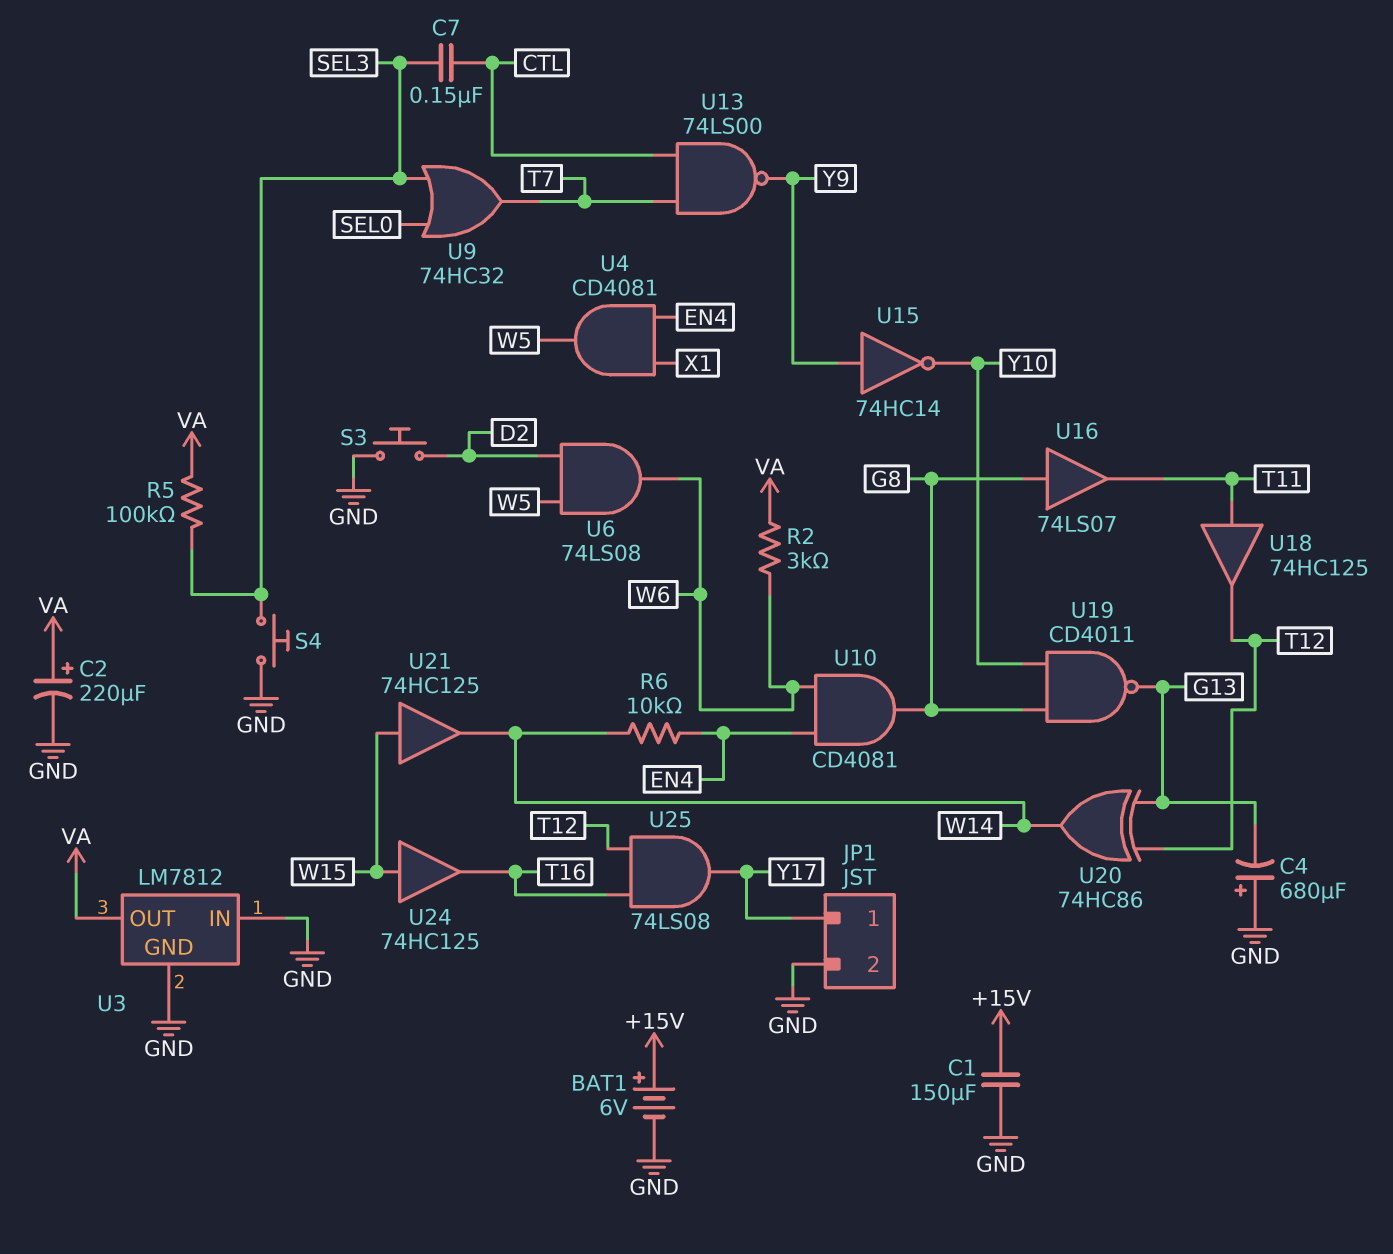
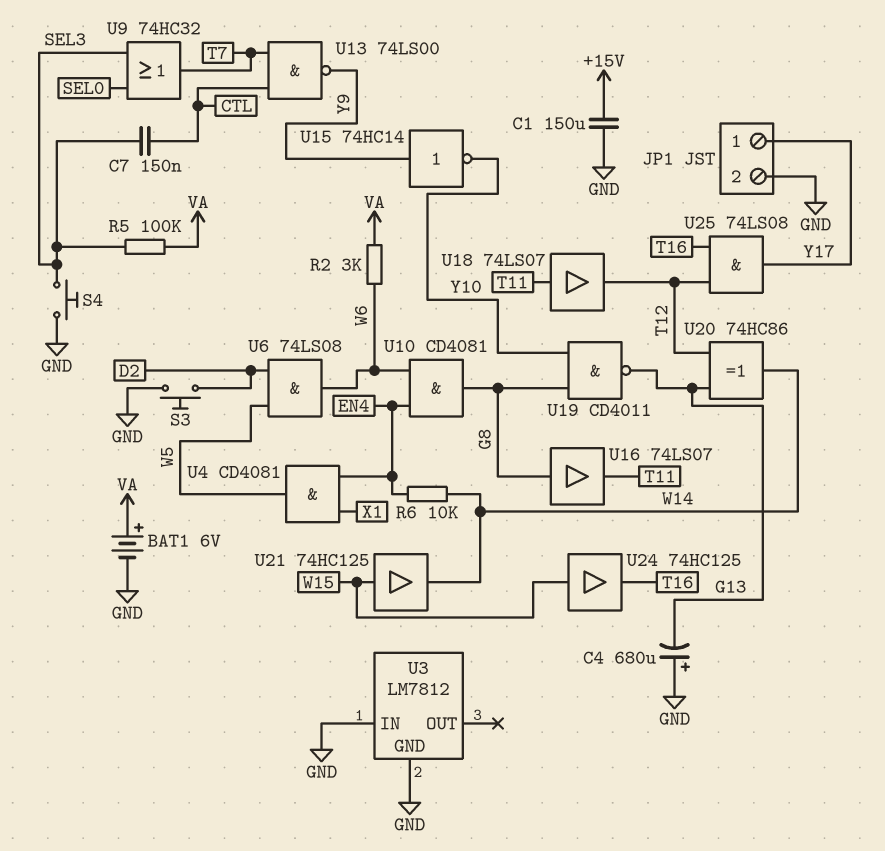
BAT1: 6V (plus +15V, minus GND) -> 6V (plus VA, minus GND)
C2: 220uF (plus VA, minus GND) -> none
U3 pin OUT: VA -> none
U18: buffer 74HC125 (in T11, out T12) -> buffer 74LS07 (in T11, out T12)

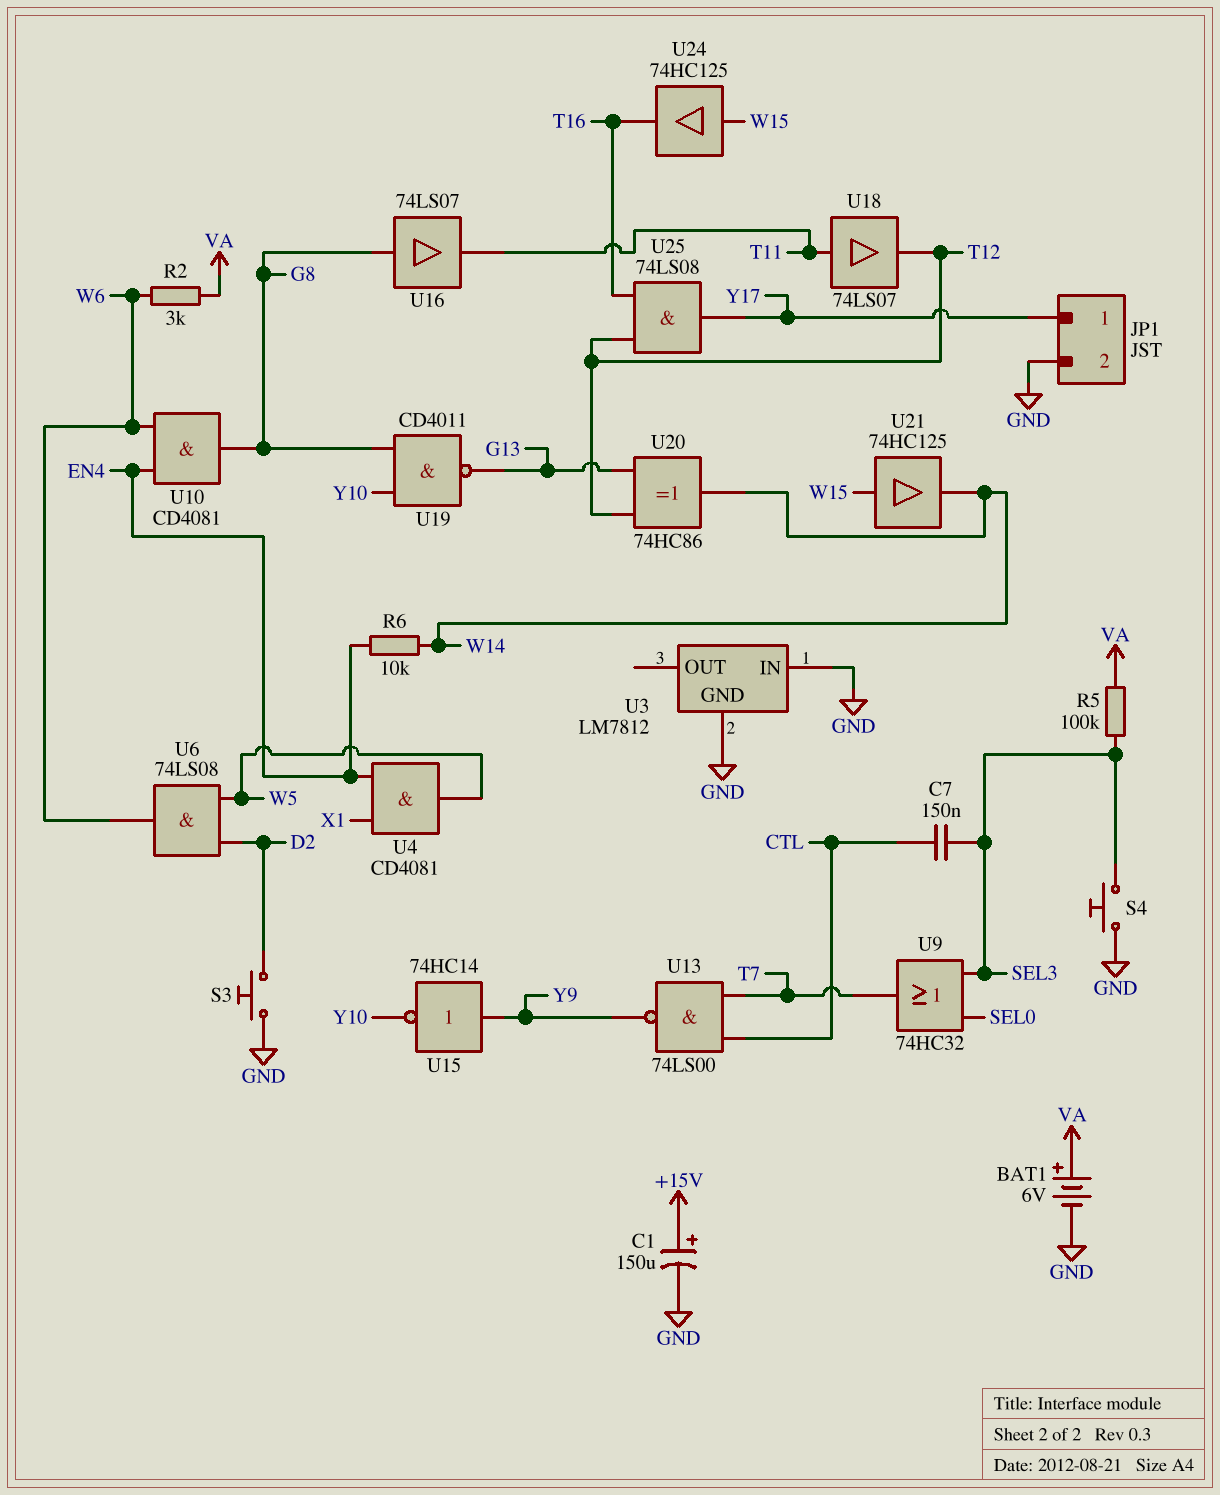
C1: 150uF (+15V, GND) -> 150uF (plus +15V, minus GND)
C4: 680uF (plus GND, minus G13) -> none

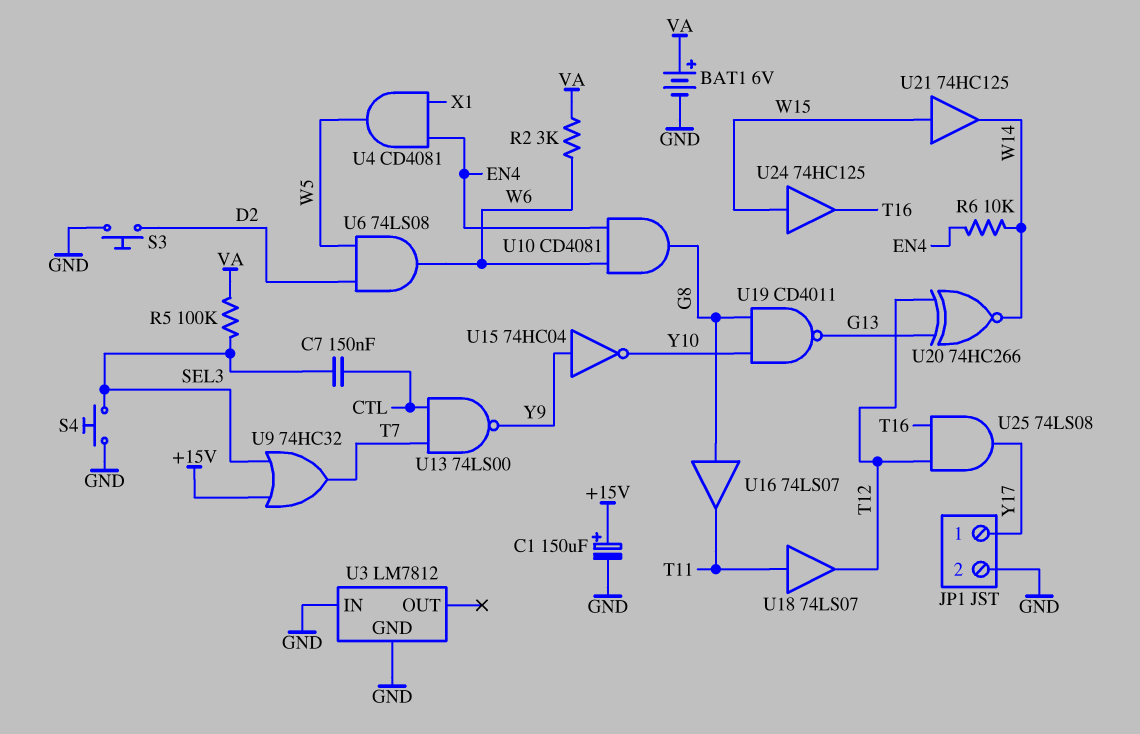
U9: OR 74HC32 (in SEL0, in SEL3, out T7) -> OR 74HC32 (in +15V, in SEL3, out T7)
U15: NOT 74HC14 (in Y9, out Y10) -> NOT 74HC04 (in Y9, out Y10)
U20: XOR 74HC86 (in G13, in T12, out W14) -> XNOR 74HC266 (in G13, in T12, out W14)

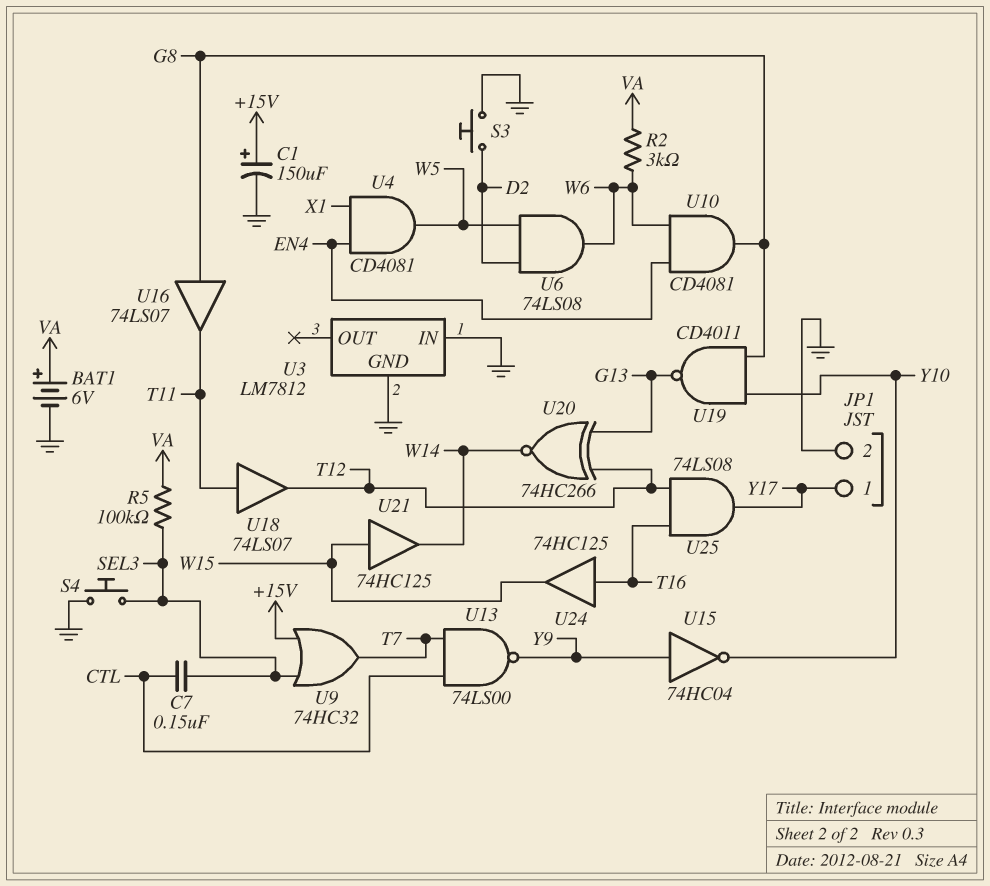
R6: 10k (EN4, W14) -> none
U24: buffer 74HC125 (in W15, out T16) -> buffer 74HC125 (in T16, out W15)

